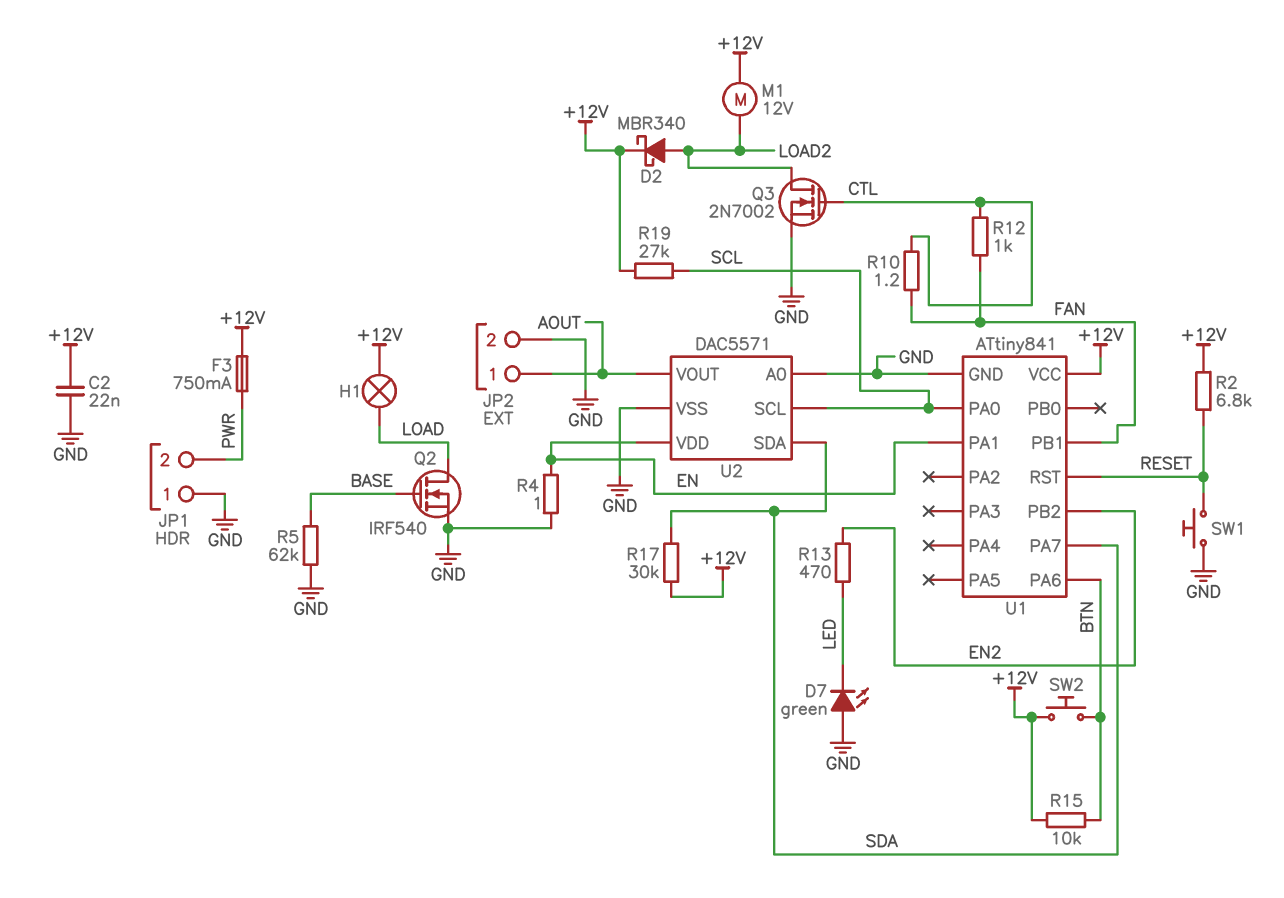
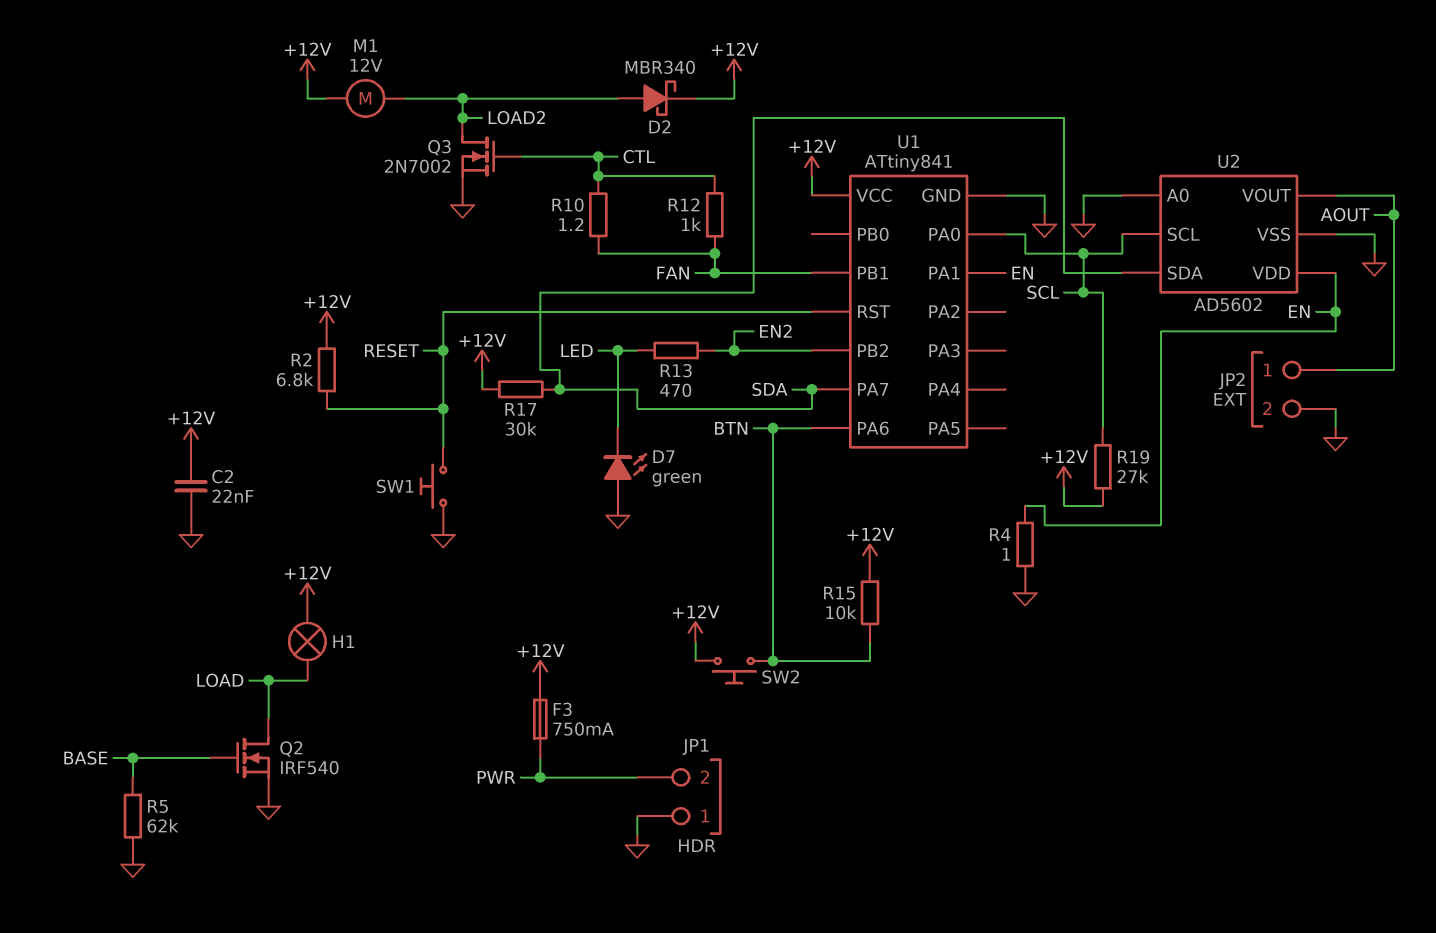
U2: DAC5571 -> AD5602

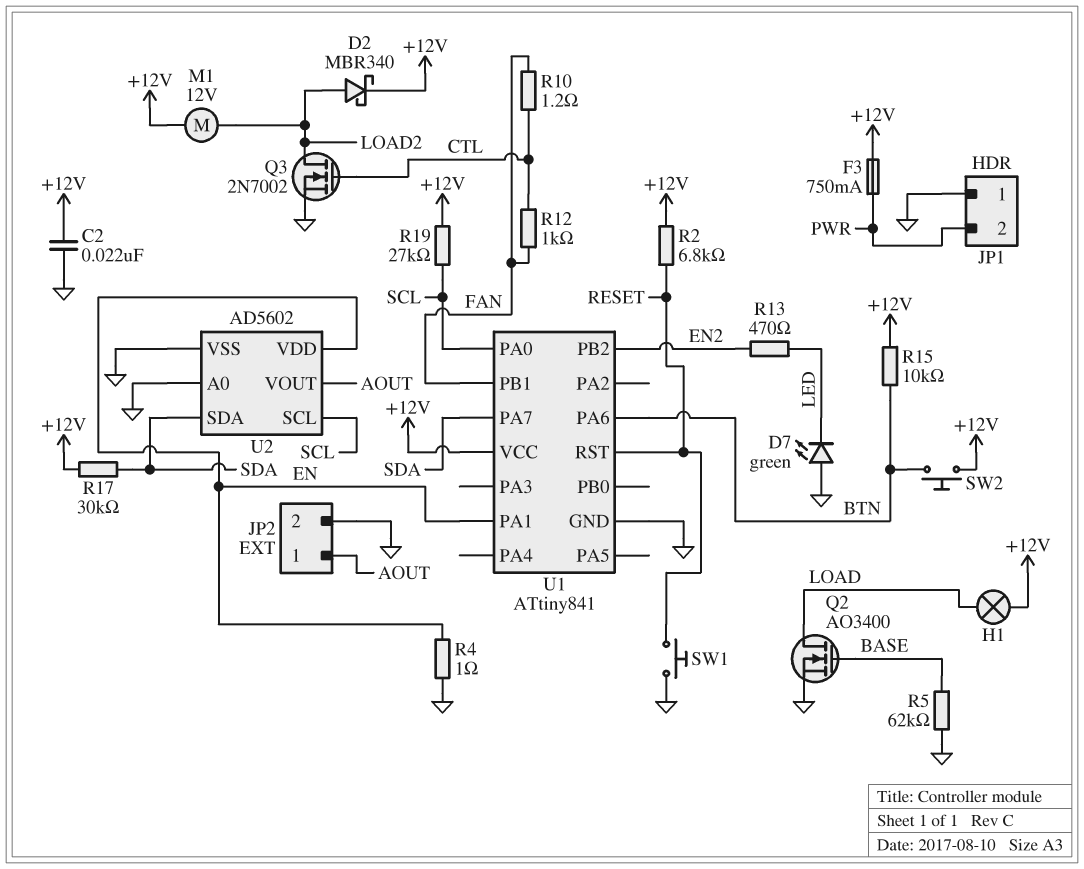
Q2: NMOS IRF540 (G BASE, D LOAD, S GND) -> NMOS AO3400 (G BASE, D LOAD, S GND)

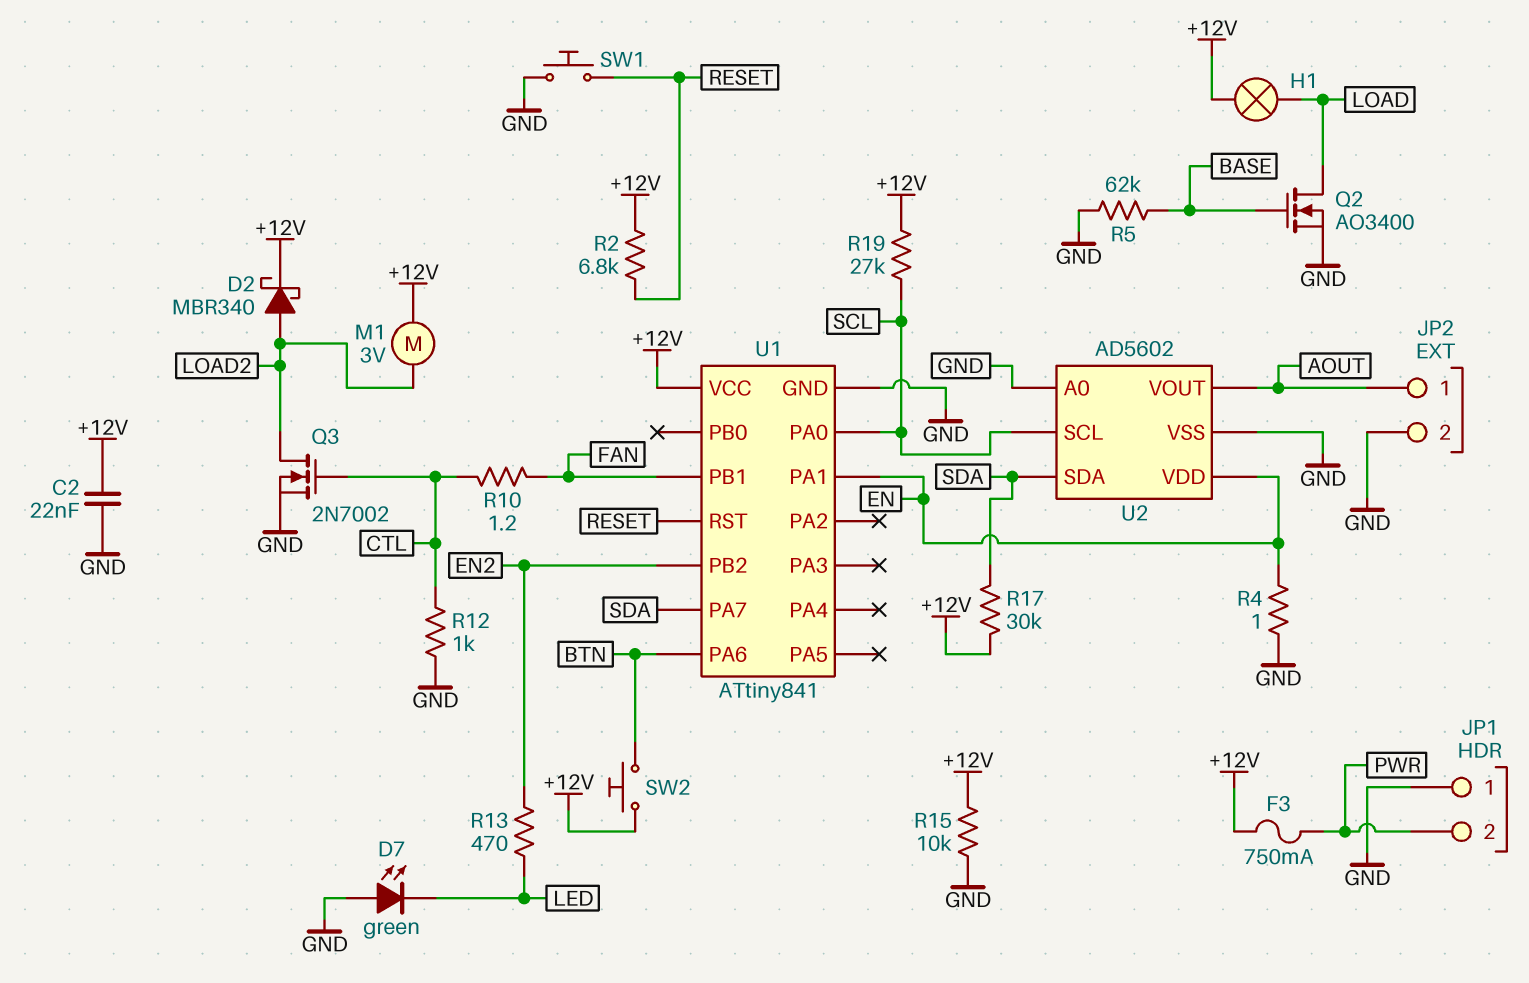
M1: motor 12V (+12V, LOAD2) -> motor 3V (+12V, LOAD2)
R12: 1k (CTL, FAN) -> 1k (CTL, GND)
R15: 10k (+12V, BTN) -> 10k (+12V, GND)

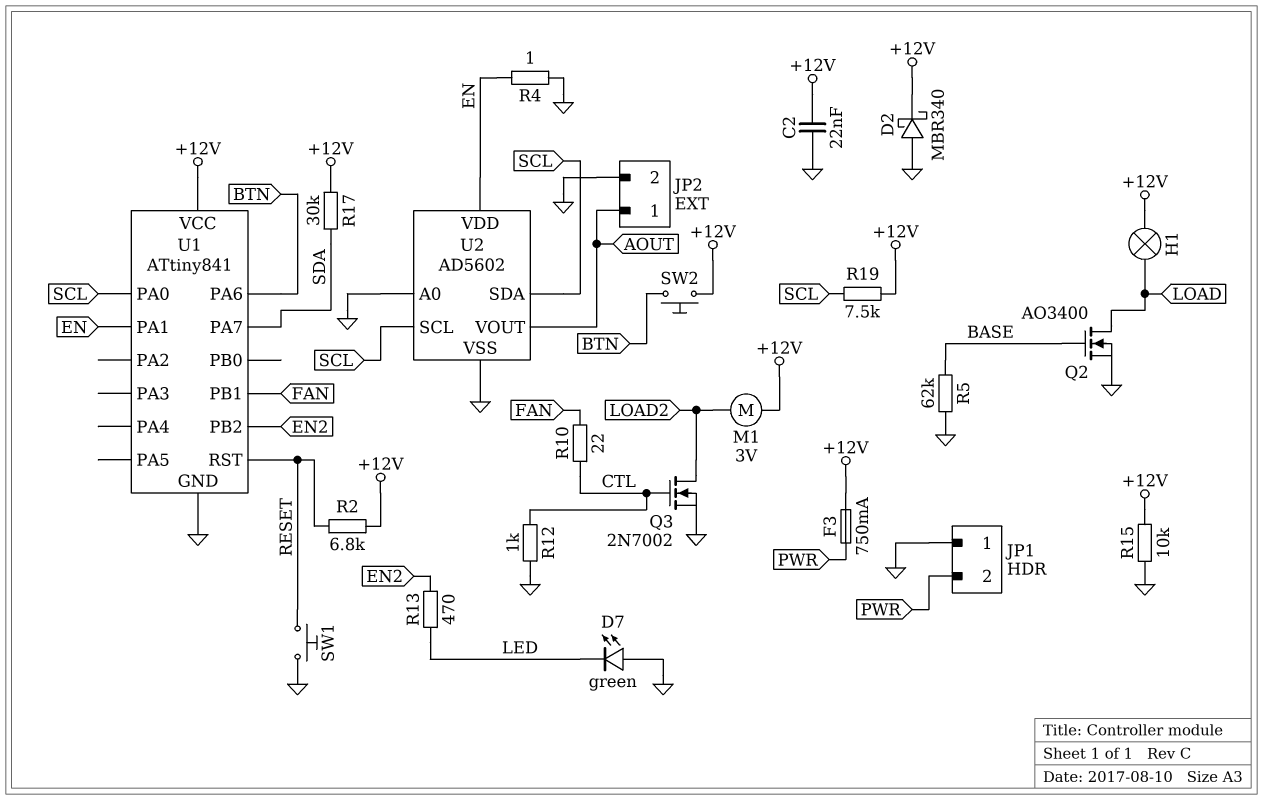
D2: schottky MBR340 (A LOAD2, K +12V) -> schottky MBR340 (A GND, K +12V)
R10: 1.2 (CTL, FAN) -> 22 (CTL, FAN)
R19: 27k (+12V, SCL) -> 7.5k (+12V, SCL)
U2 pin SDA: SDA -> SCL

